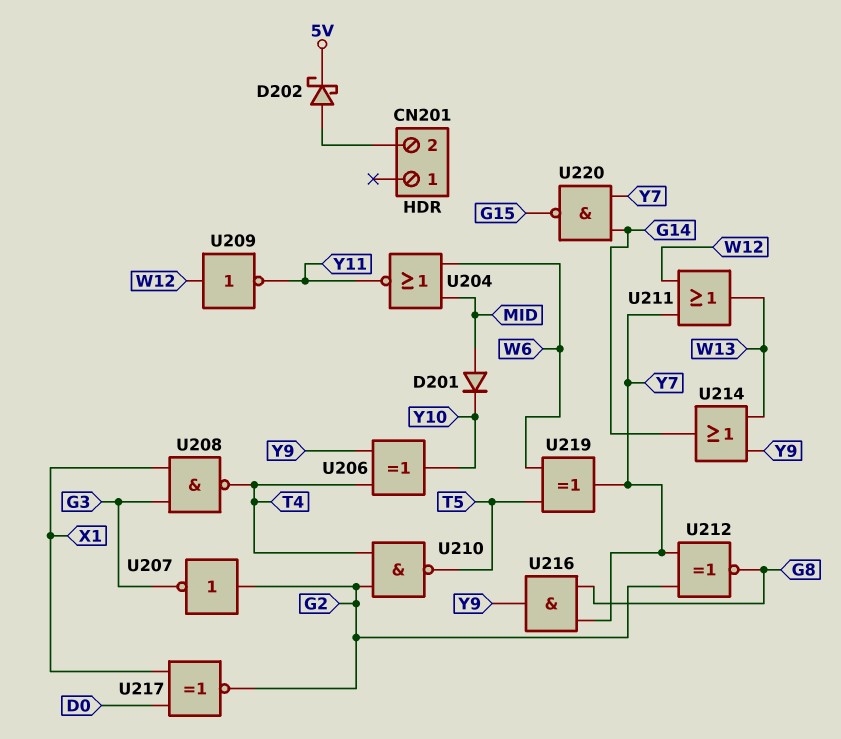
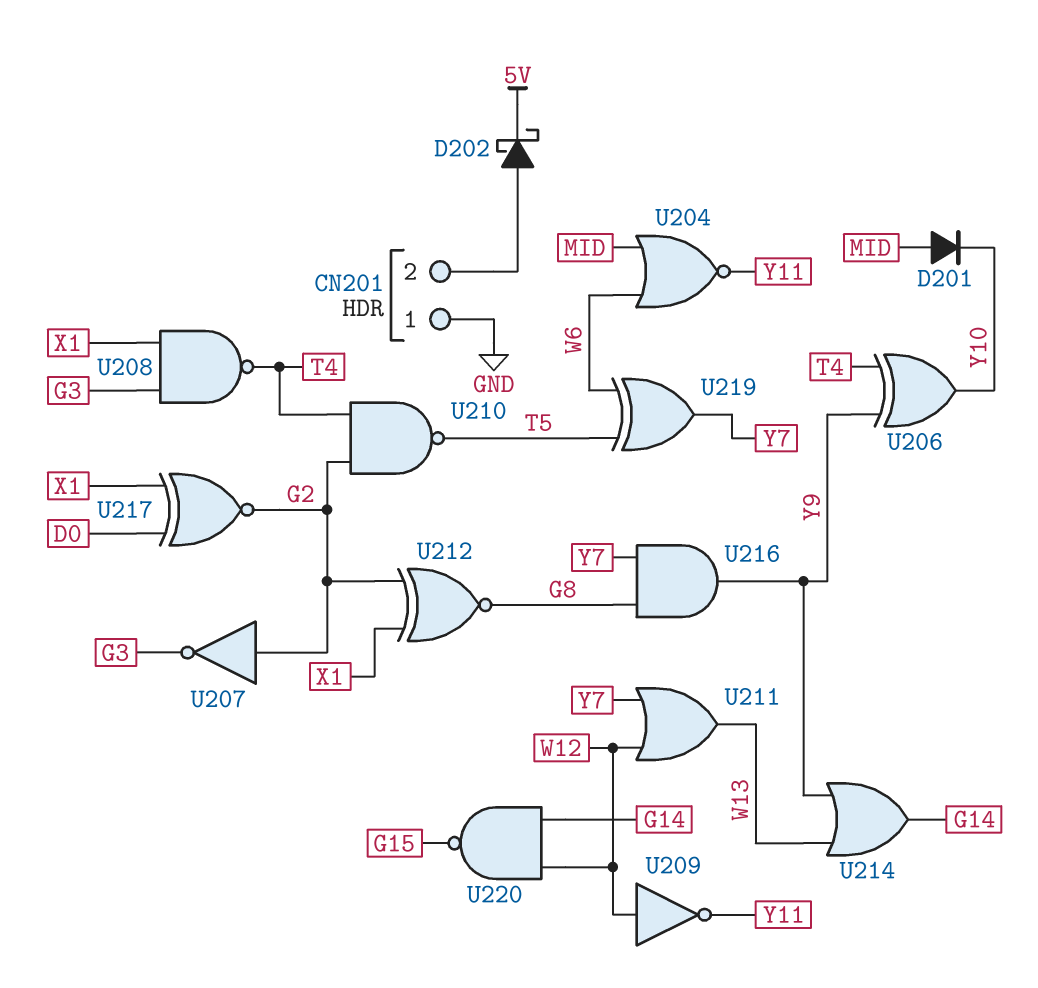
CN201 pin 1: none -> GND
U212: XNOR (in G2, in Y7, out G8) -> XNOR (in G2, in X1, out G8)
U220: NAND (in G14, in Y7, out G15) -> NAND (in G14, in W12, out G15)

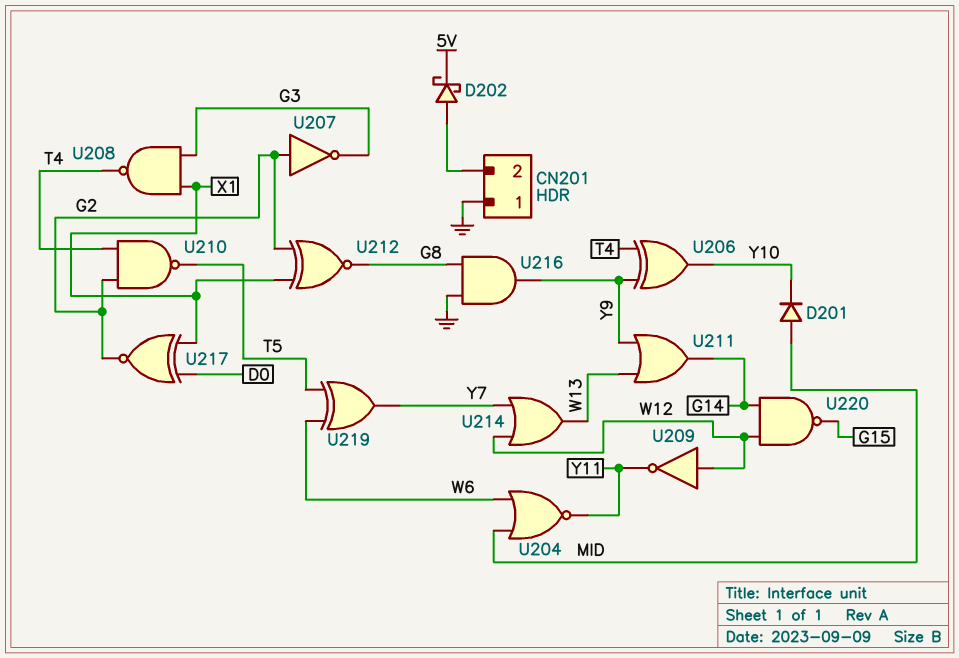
U211: OR (in W12, in Y7, out W13) -> OR (in W13, in Y9, out G14)
U214: OR (in W13, in Y9, out G14) -> OR (in W12, in Y7, out W13)
U216: AND (in G8, in Y7, out Y9) -> AND (in G8, in GND, out Y9)

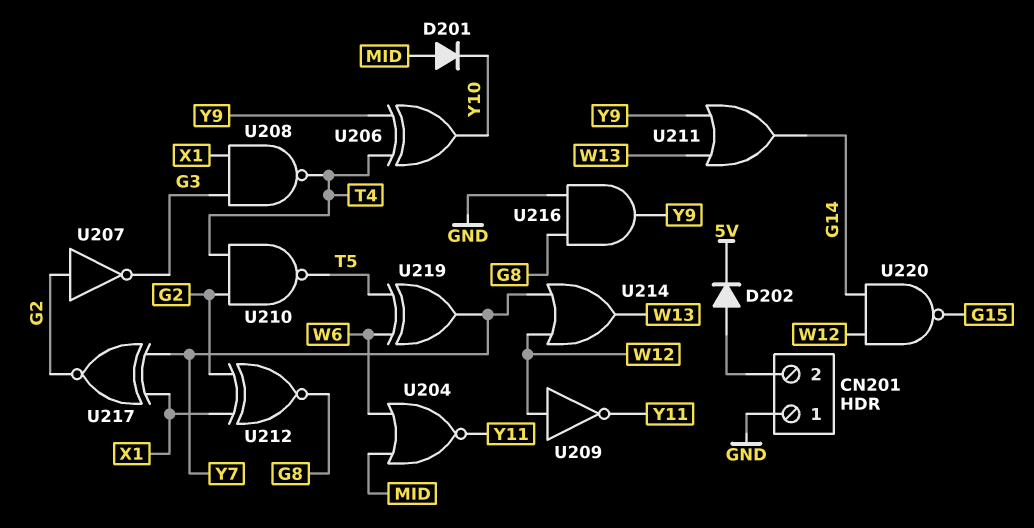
D202: schottky (A CN201/2, K 5V) -> diode (A CN201/2, K 5V)
U217: XNOR (in D0, in X1, out G2) -> XNOR (in X1, in Y7, out G2)

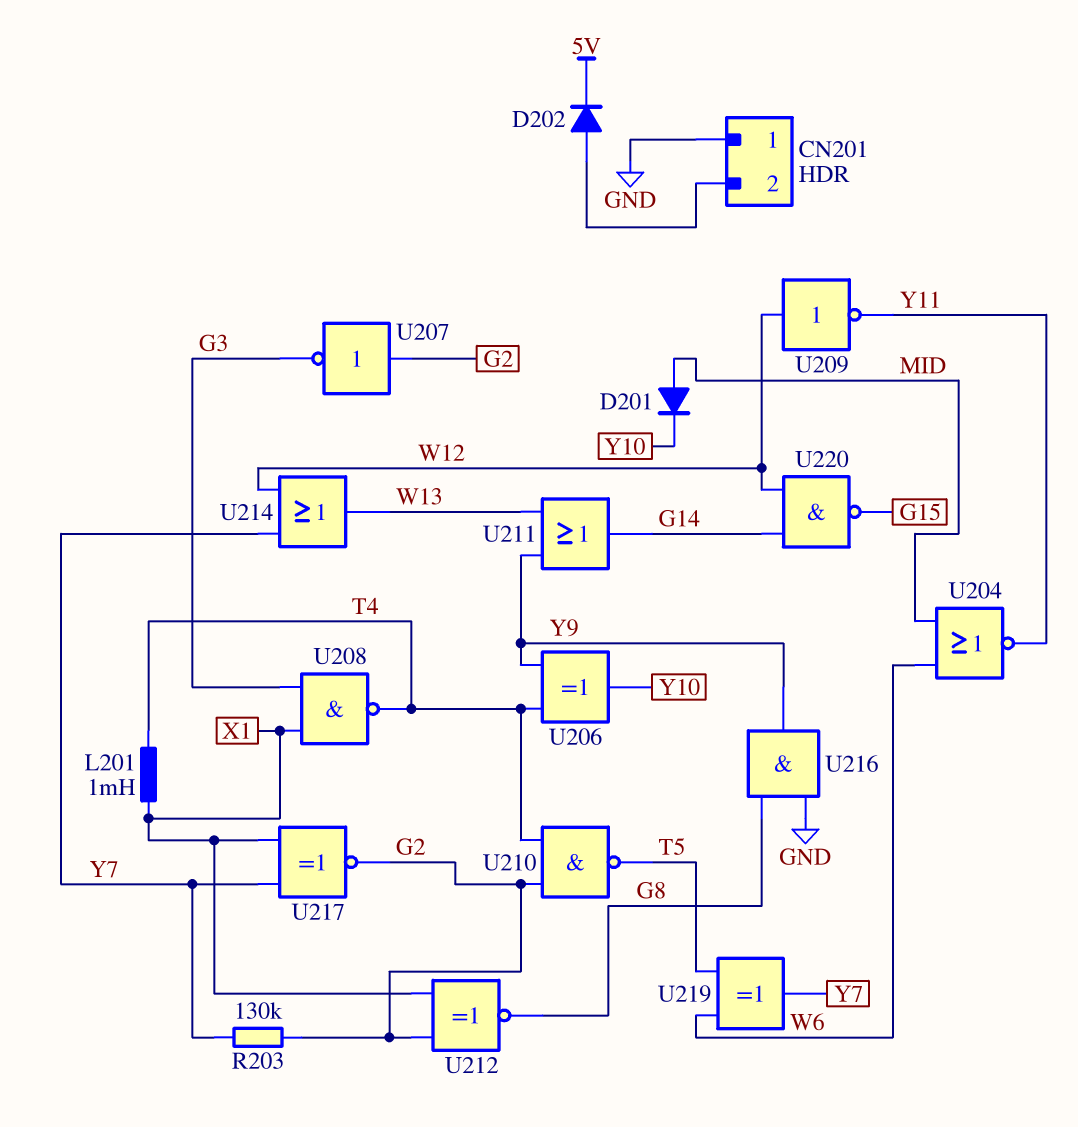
L201: none -> 1mH (T4, X1)
R203: none -> 130k (G2, Y7)

